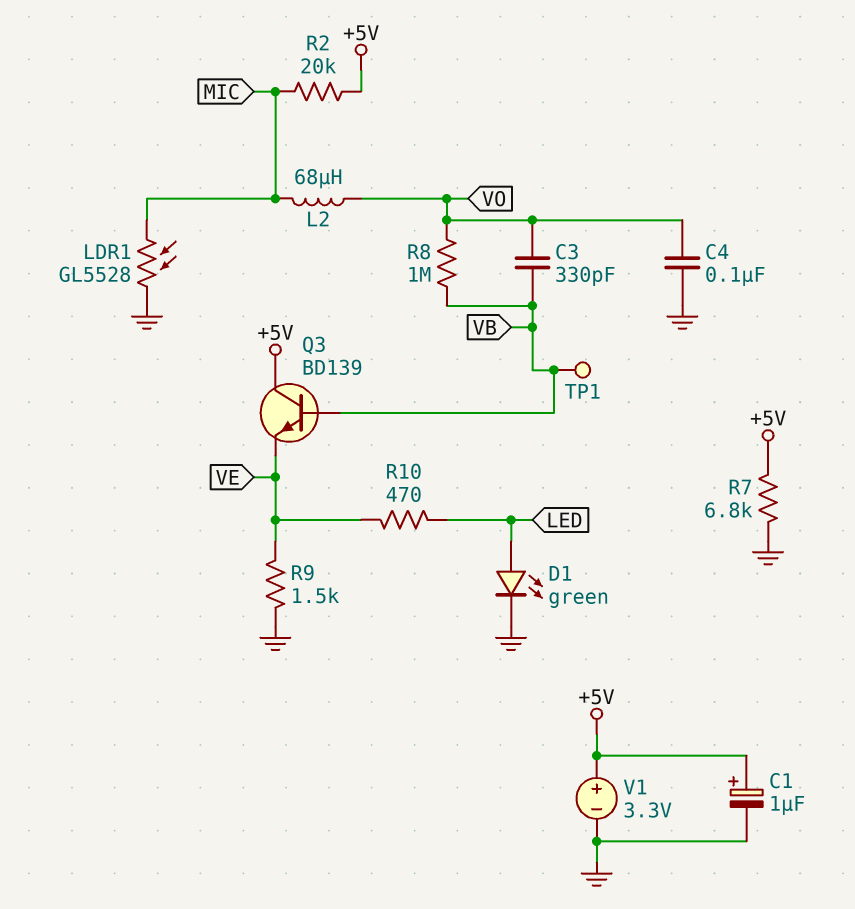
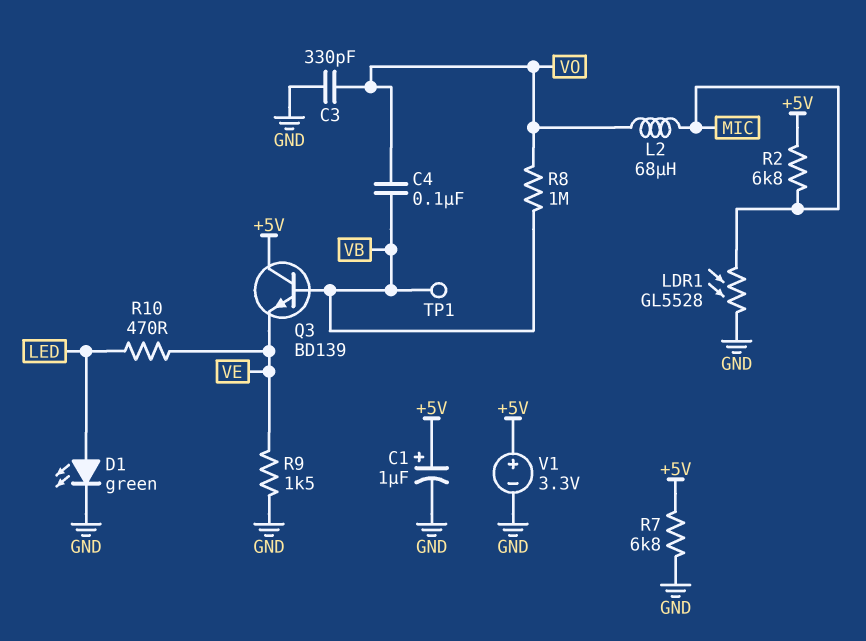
C3: 330pF (VB, VO) -> 330pF (GND, VO)
C4: 100nF (GND, VO) -> 100nF (VB, VO)
R2: 20k (+5V, MIC) -> 6.8k (+5V, MIC)

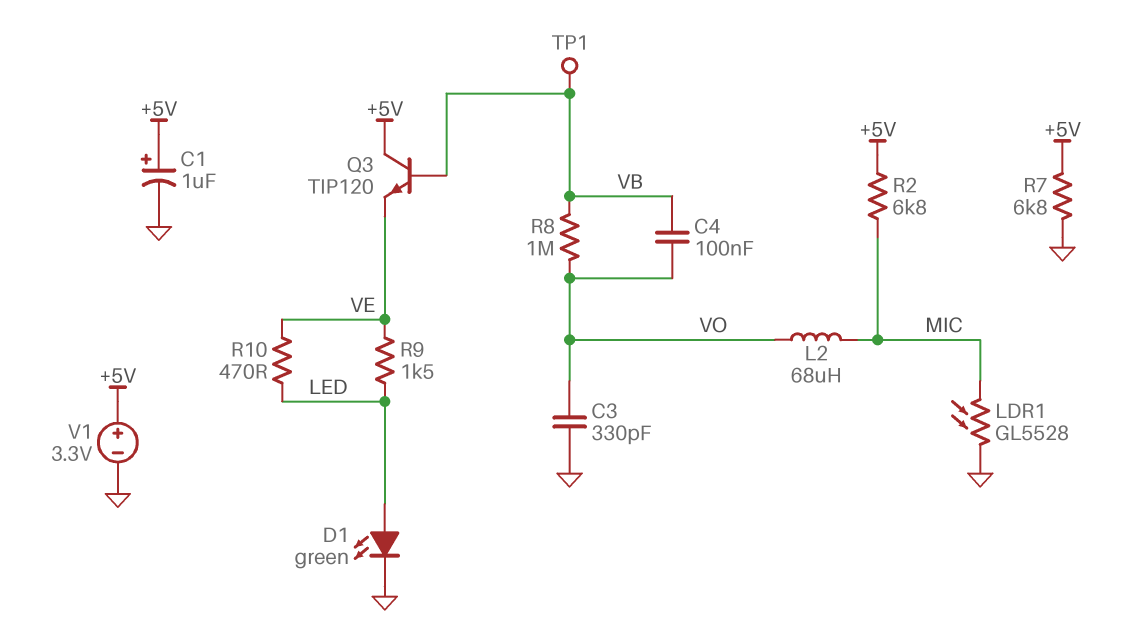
Q3: NPN BD139 (B VB, C +5V, E VE) -> NPN TIP120 (B VB, C +5V, E VE)
R9: 1.5k (GND, VE) -> 1.5k (LED, VE)

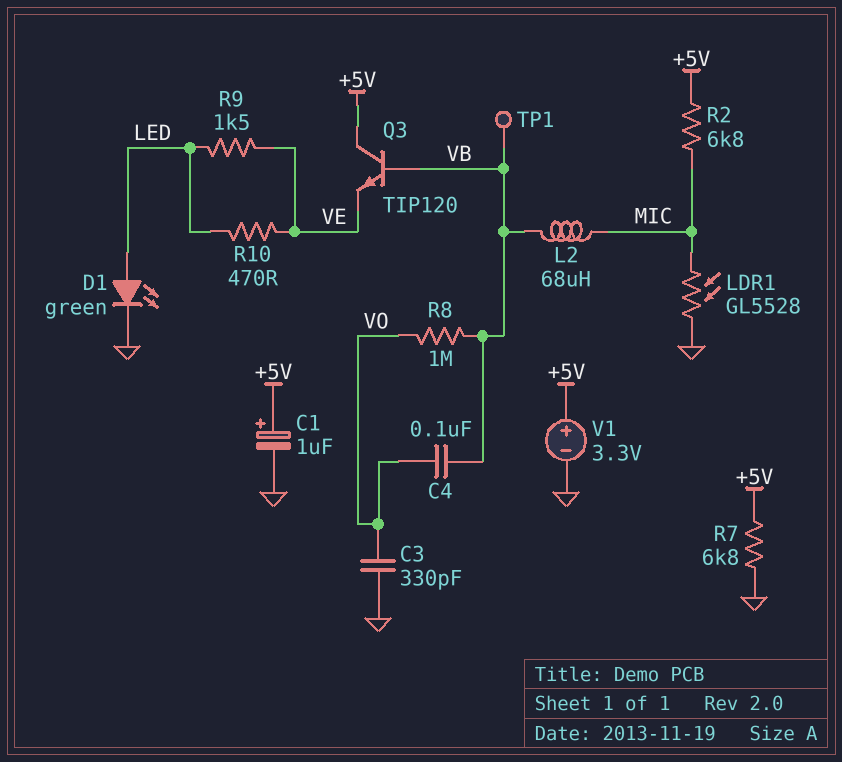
L2: 68uH (MIC, VO) -> 68uH (MIC, VB)

